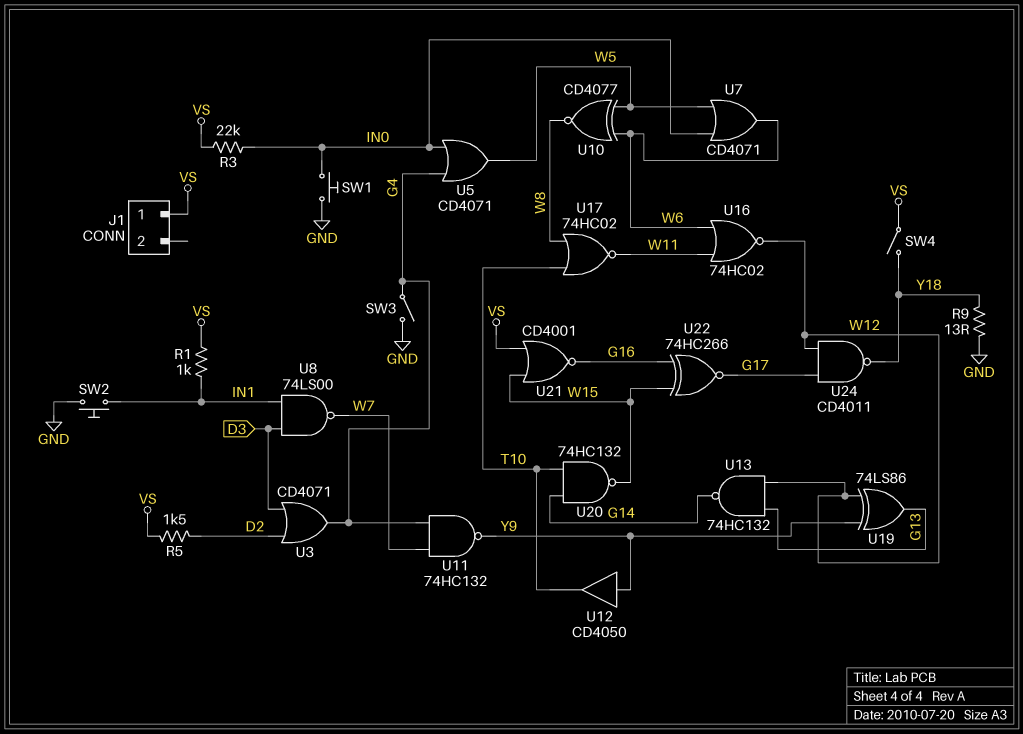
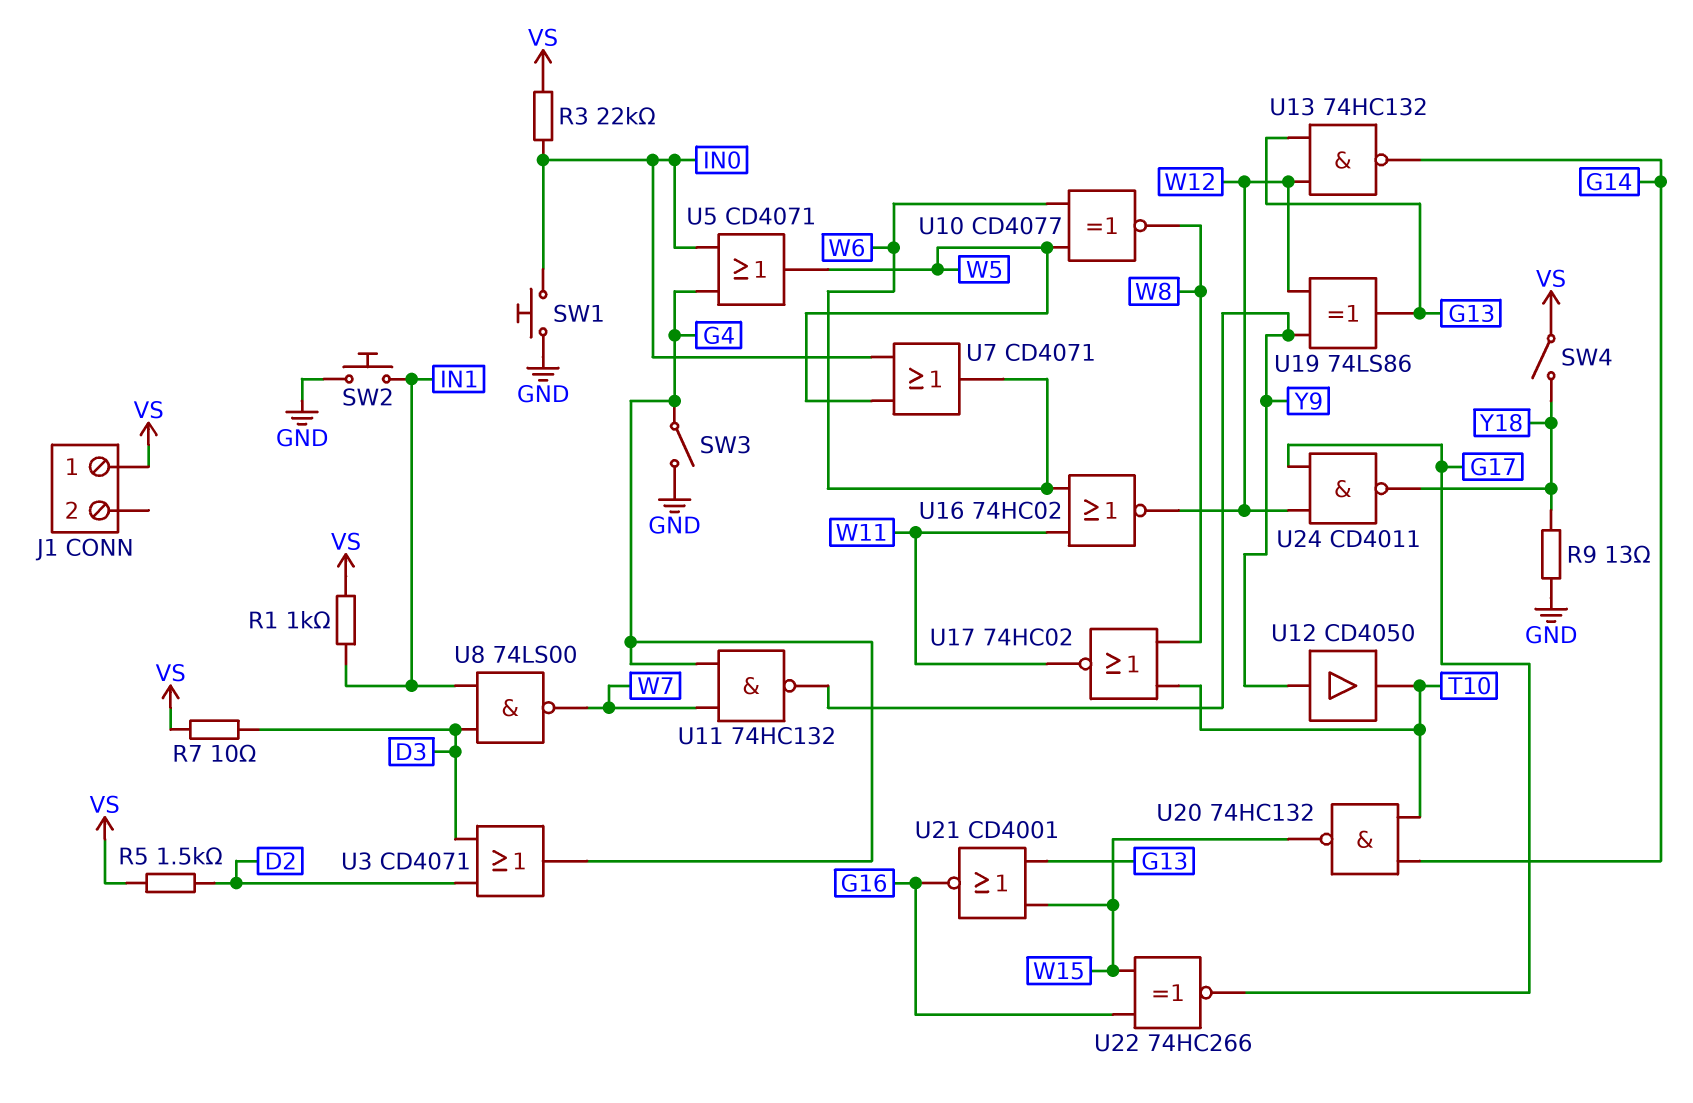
R7: none -> 10 (D3, VS)
U21: NOR CD4001 (in VS, in W15, out G16) -> NOR CD4001 (in G13, in W15, out G16)

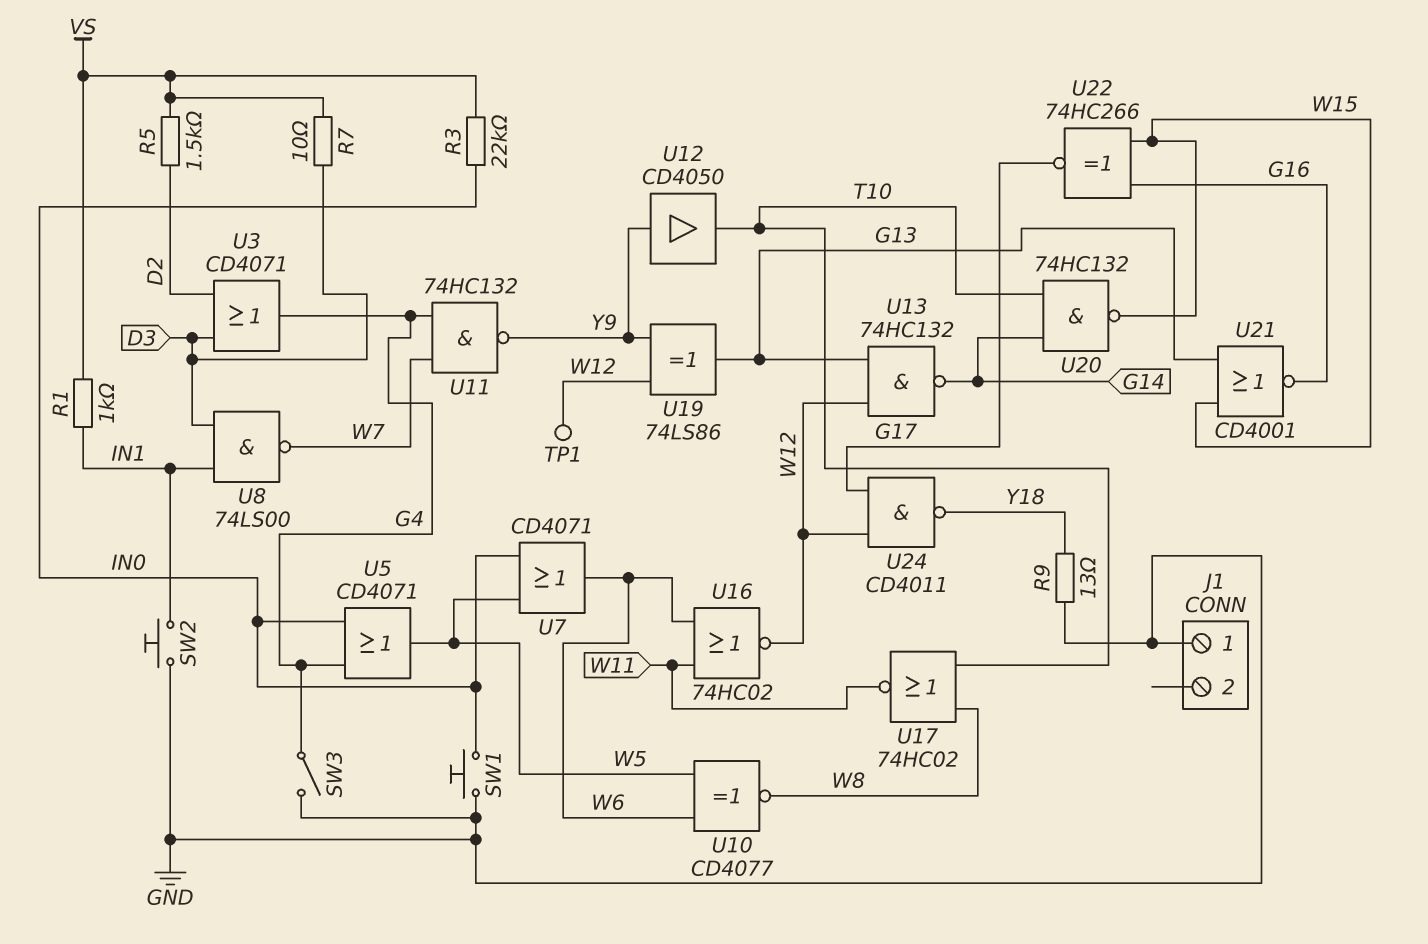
J1 pin 1: VS -> GND
SW4: switch (VS, Y18) -> none
TP1: none -> test point (W12)

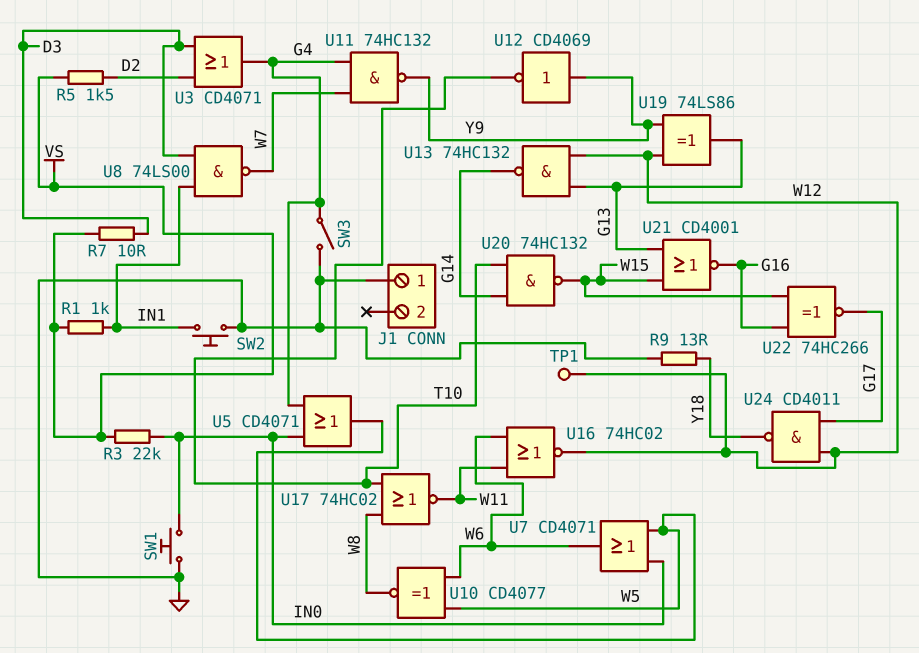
U12: buffer CD4050 (in Y9, out T10) -> NOT CD4069 (in Y9, out T10)

